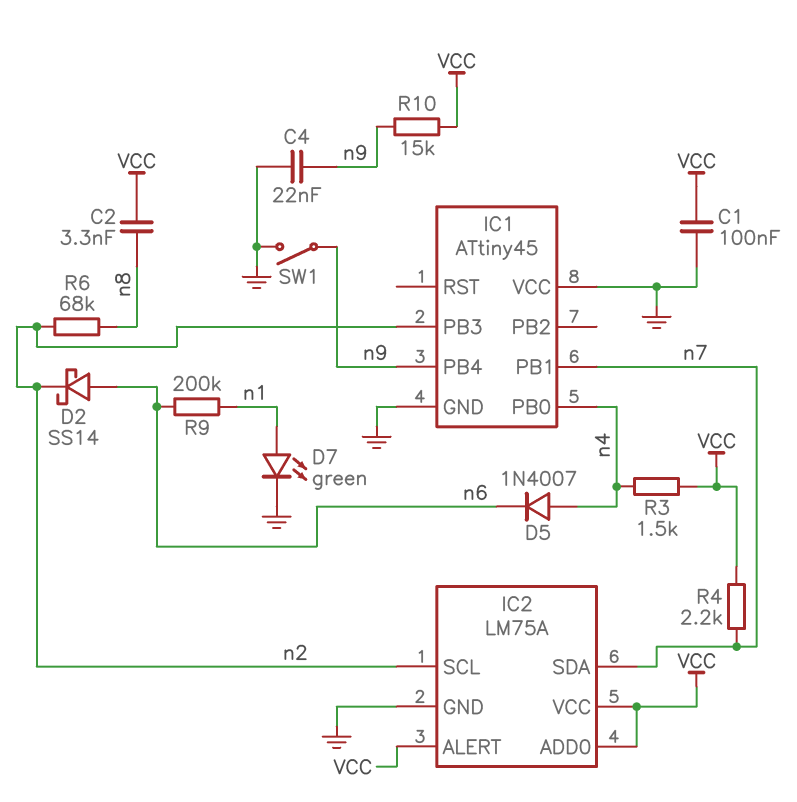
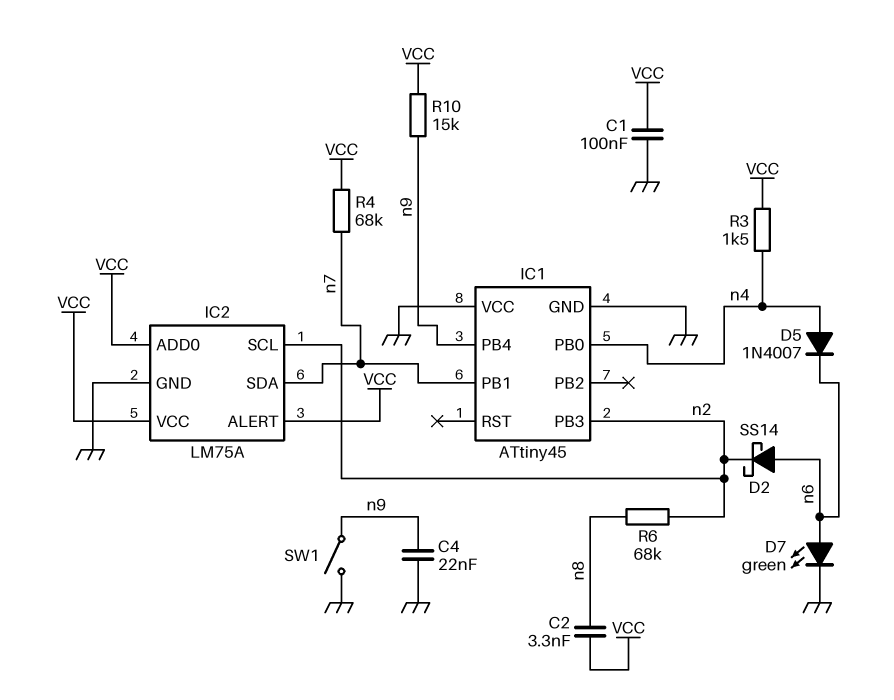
D7: LED green (A n1, K GND) -> LED green (A n6, K GND)
R4: 2.2k (VCC, n7) -> 68k (VCC, n7)
R9: 200k (n1, n6) -> none

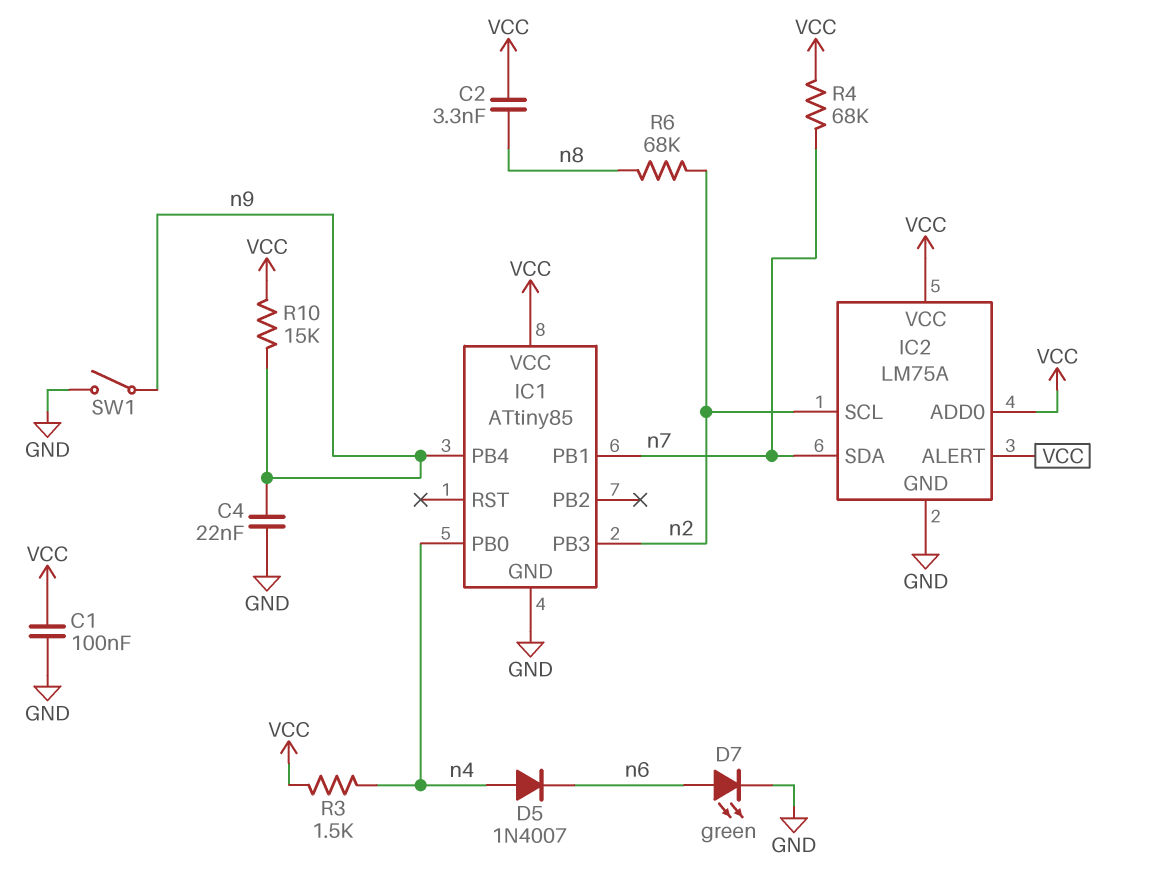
D2: schottky SS14 (A n6, K n2) -> none
IC1: ATtiny45 -> ATtiny85
IC1 pin VCC: GND -> VCC

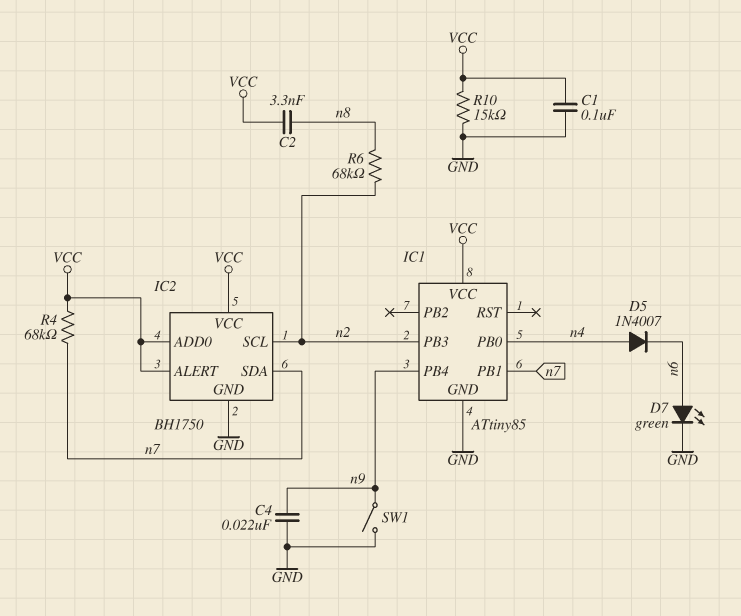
IC2: LM75A -> BH1750
R3: 1.5k (VCC, n4) -> none
R10: 15k (VCC, n9) -> 15k (GND, VCC)

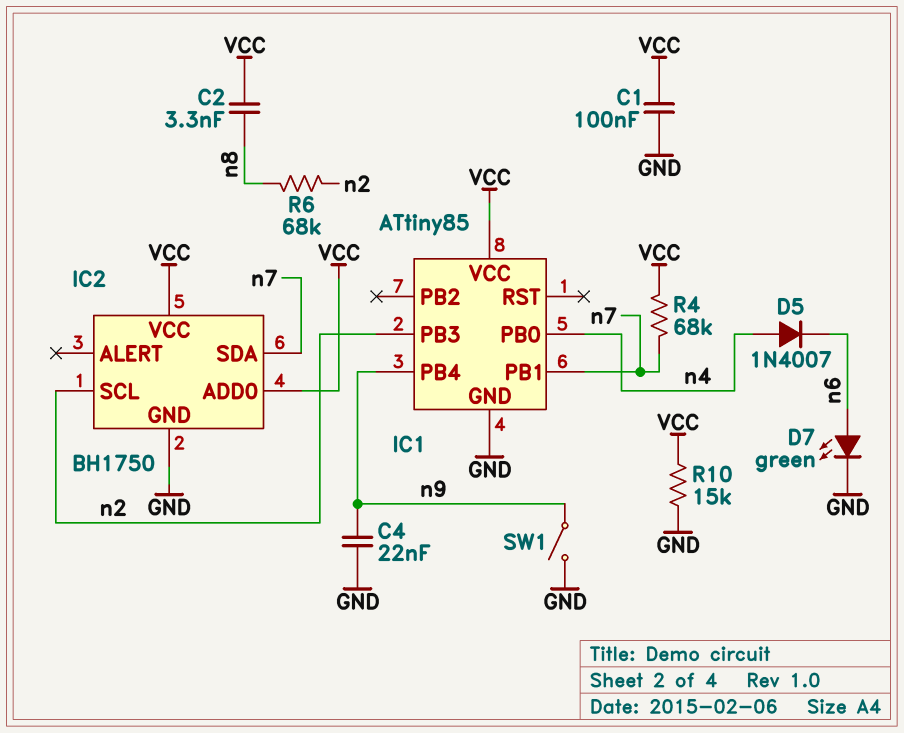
IC2 pin ALERT: VCC -> none

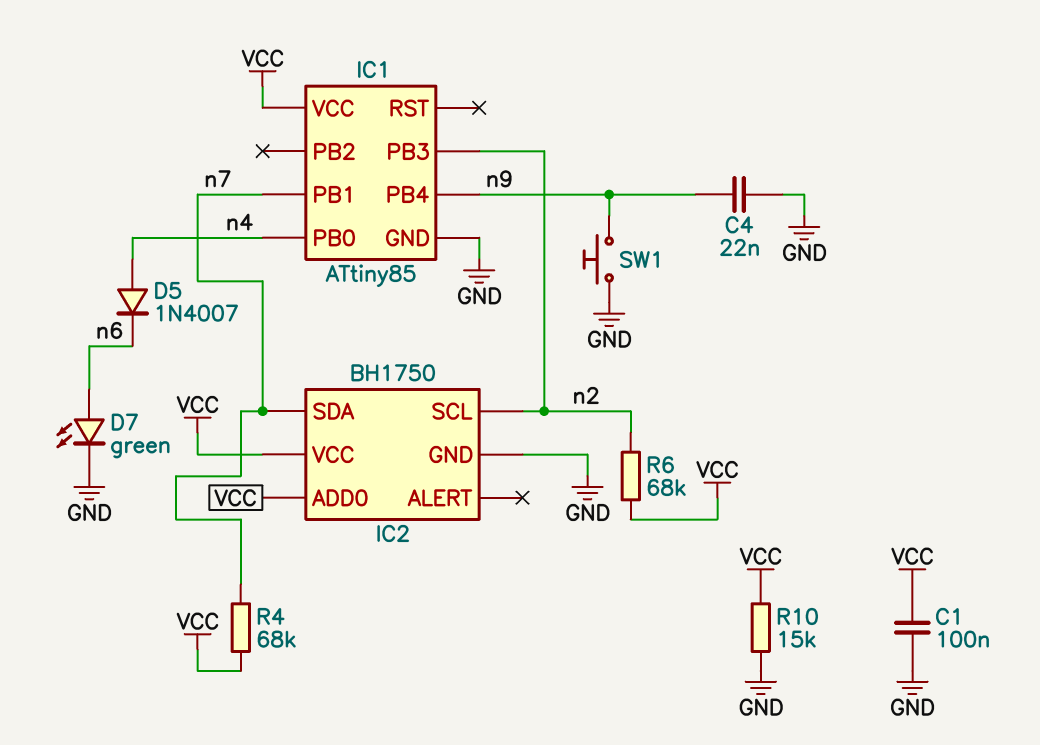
C2: 3.3nF (VCC, n8) -> none
R6: 68k (n2, n8) -> 68k (VCC, n2)
SW1: switch (GND, n9) -> button (GND, n9)

